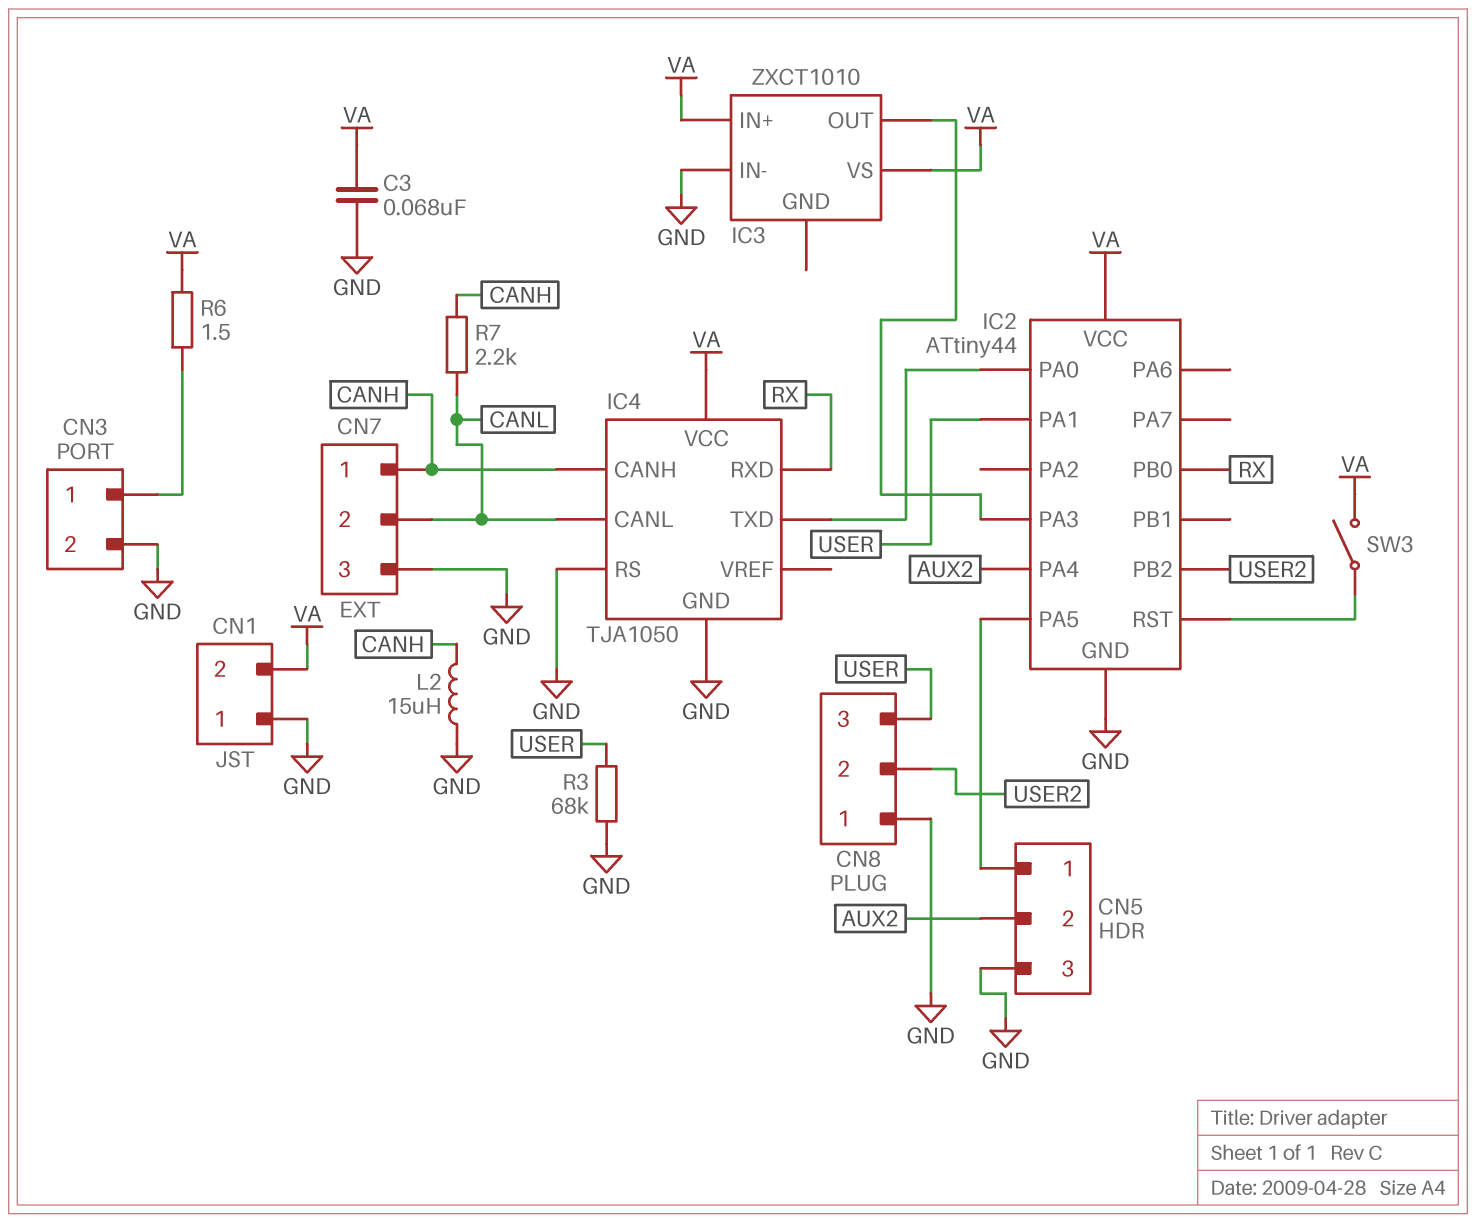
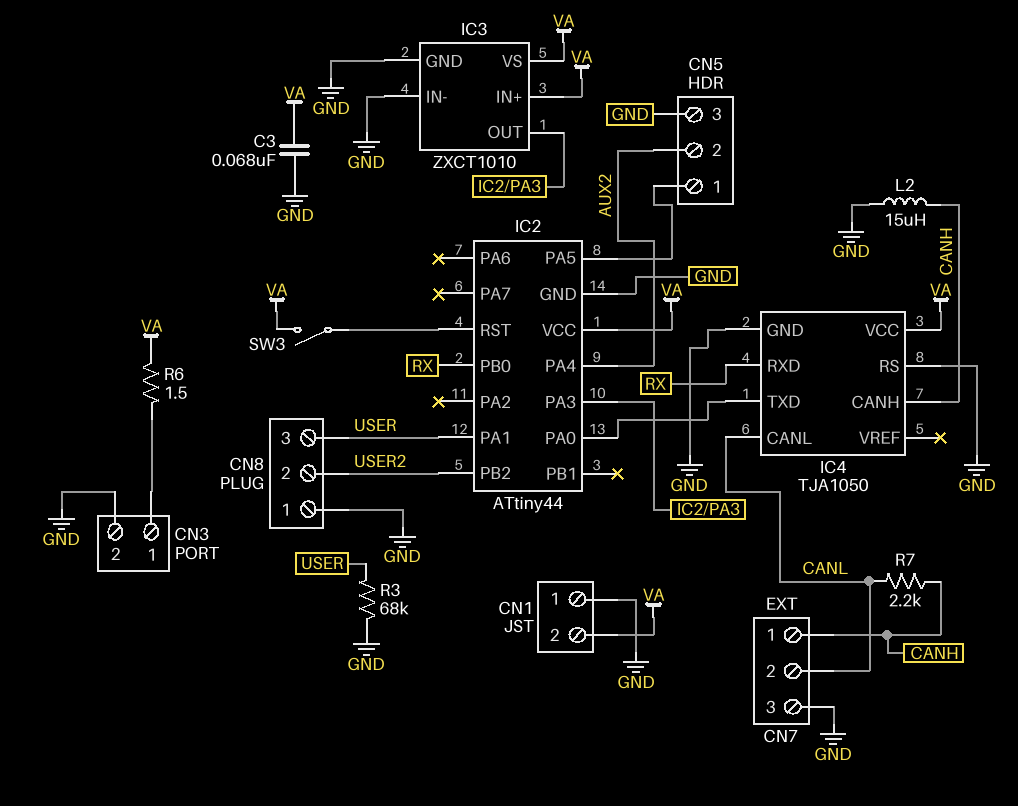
IC3 pin GND: none -> GND

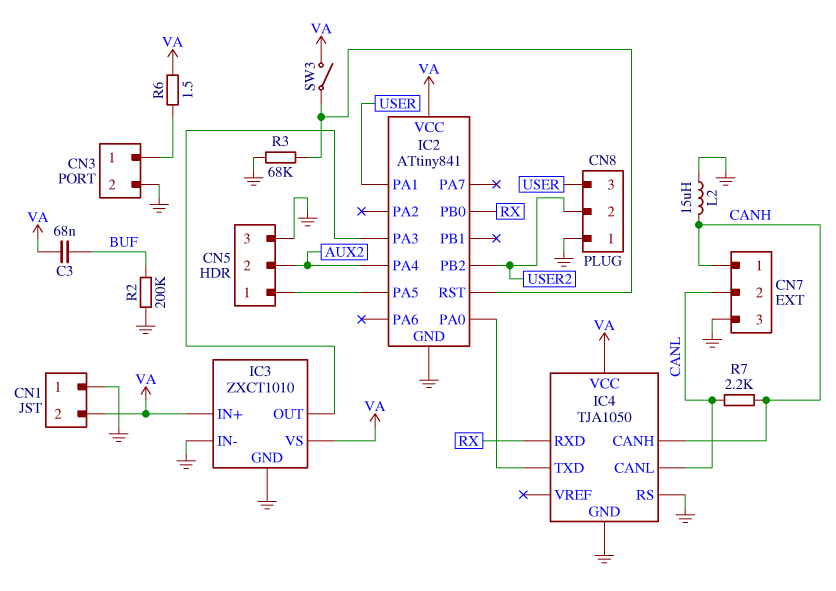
C3: 68nF (GND, VA) -> 68nF (BUF, VA)
IC2: ATtiny44 -> ATtiny841
R2: none -> 200k (BUF, GND)
R3: 68k (GND, USER) -> 68k (GND, IC2/RST)

